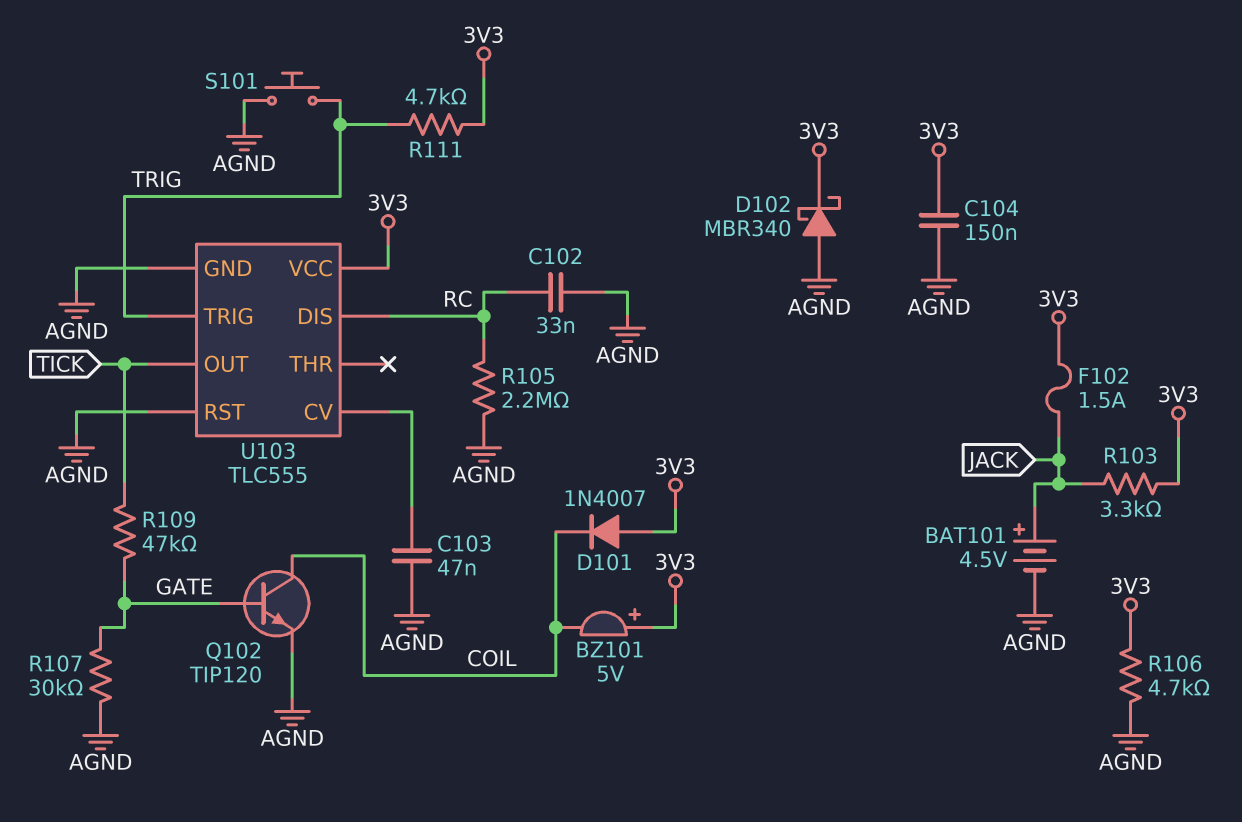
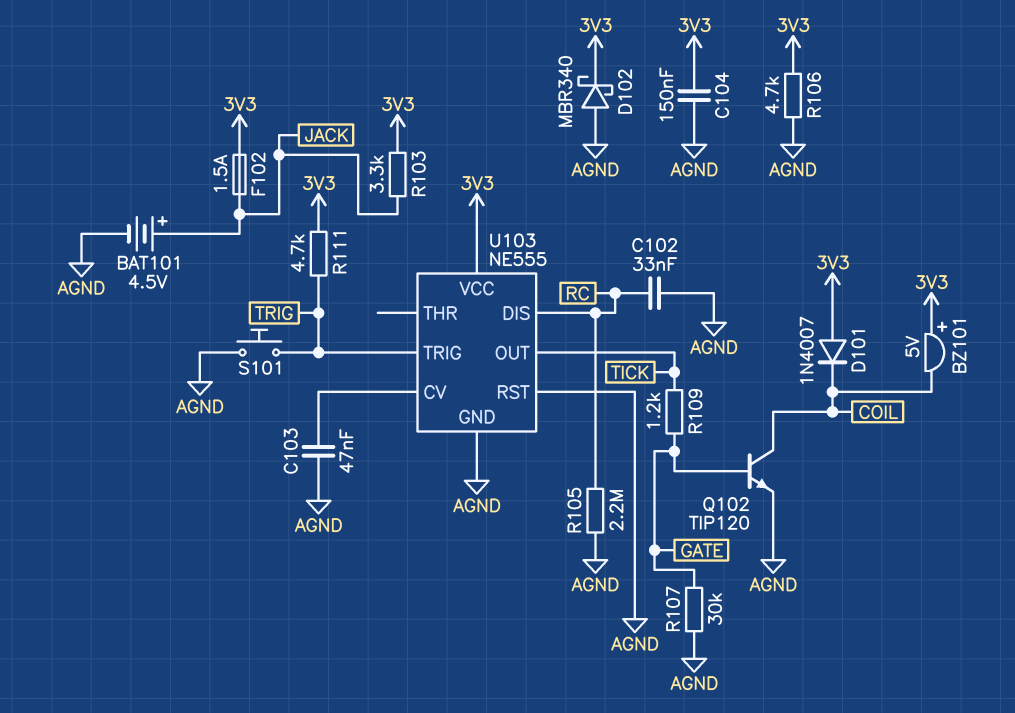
R109: 47k (GATE, TICK) -> 1.2k (GATE, TICK)
U103: TLC555 -> NE555

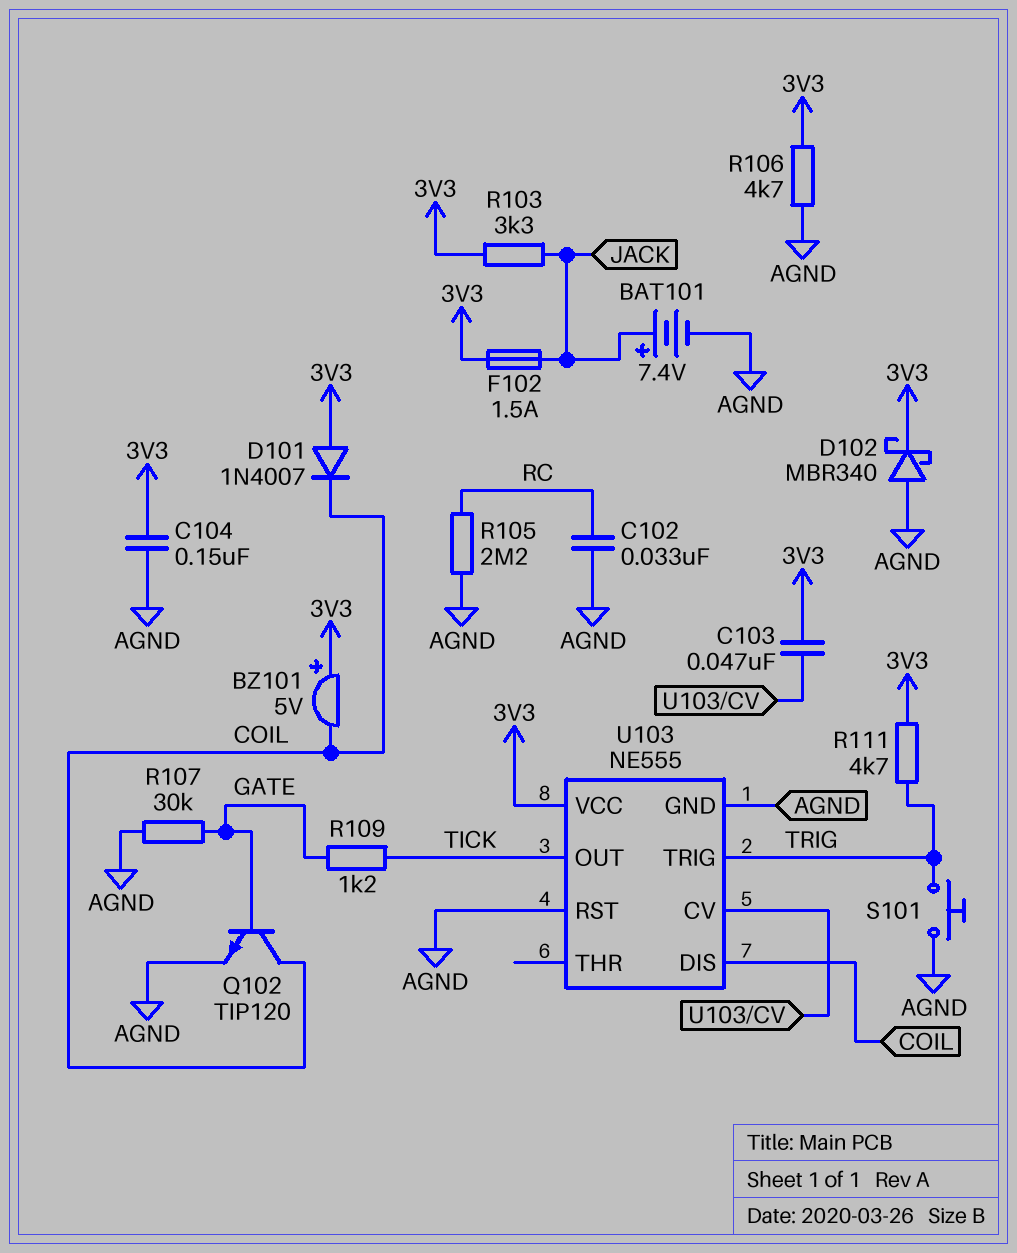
BAT101: 4.5V (plus JACK, minus AGND) -> 7.4V (plus JACK, minus AGND)
C103: 47nF (AGND, U103/CV) -> 47nF (3V3, U103/CV)
U103 pin DIS: RC -> COIL

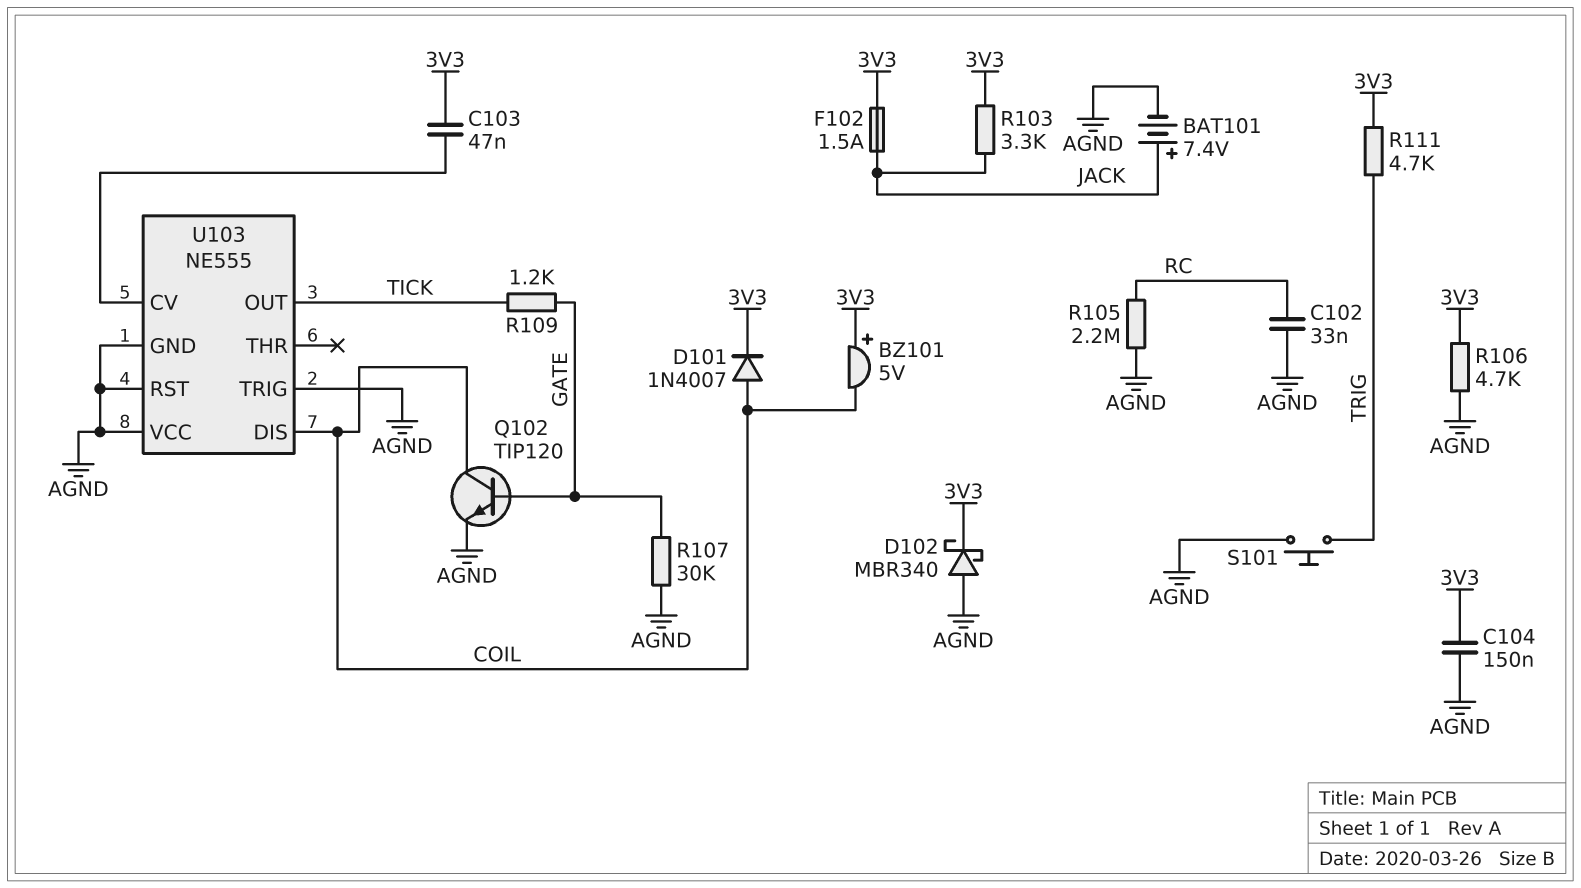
D101: diode 1N4007 (A 3V3, K COIL) -> diode 1N4007 (A COIL, K 3V3)
U103 pin TRIG: TRIG -> AGND
U103 pin VCC: 3V3 -> AGND

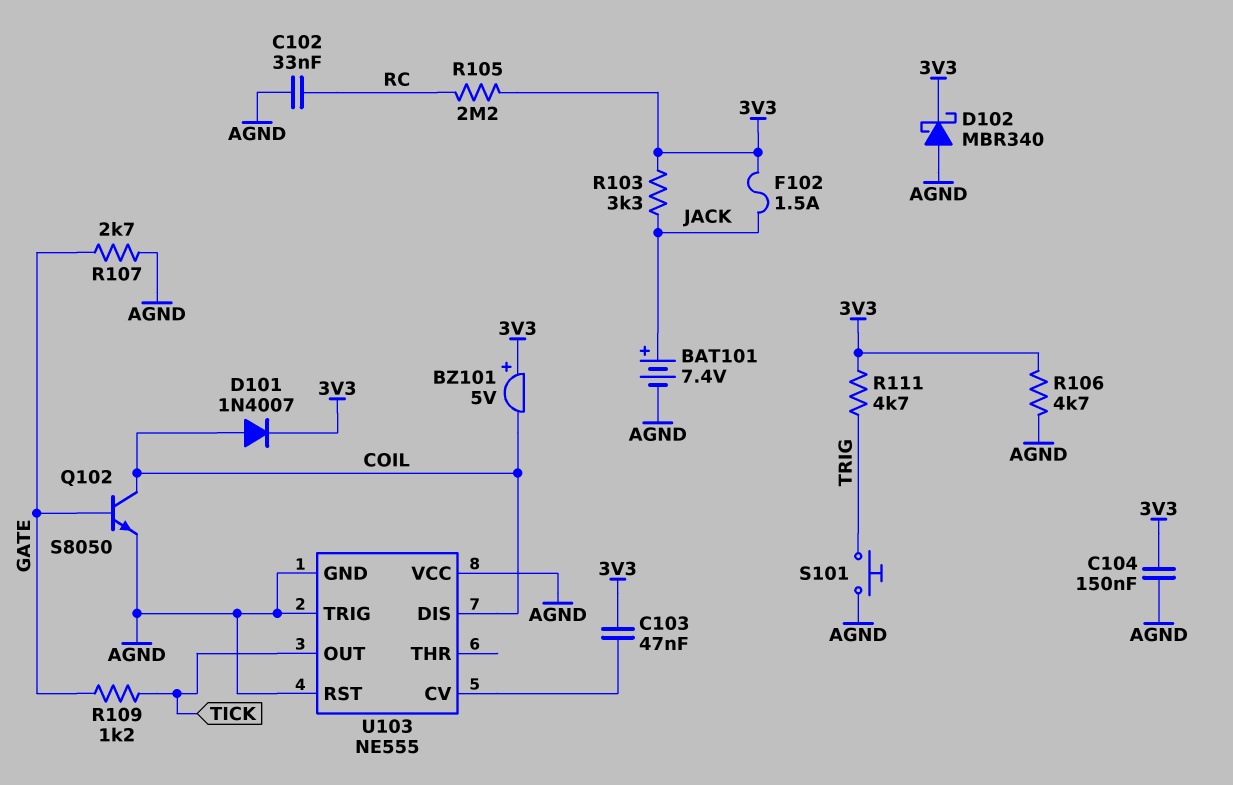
Q102: NPN TIP120 (B GATE, C COIL, E AGND) -> NPN S8050 (B GATE, C COIL, E AGND)
R105: 2.2M (AGND, RC) -> 2.2M (3V3, RC)
R107: 30k (AGND, GATE) -> 2.7k (AGND, GATE)

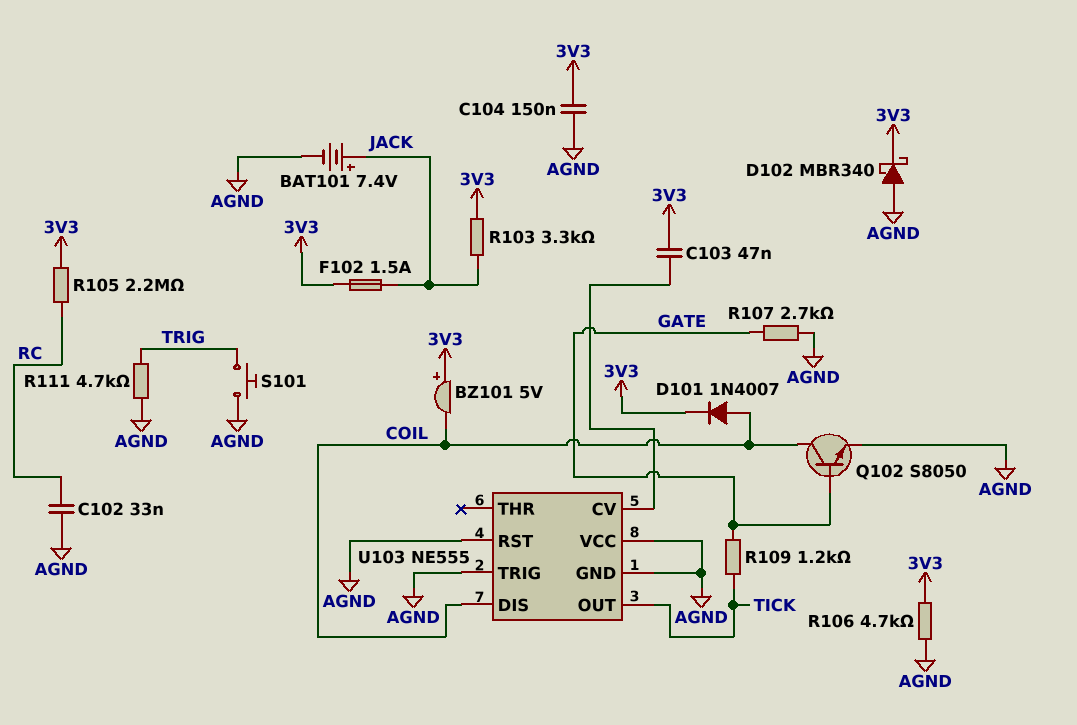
R111: 4.7k (3V3, TRIG) -> 4.7k (AGND, TRIG)

